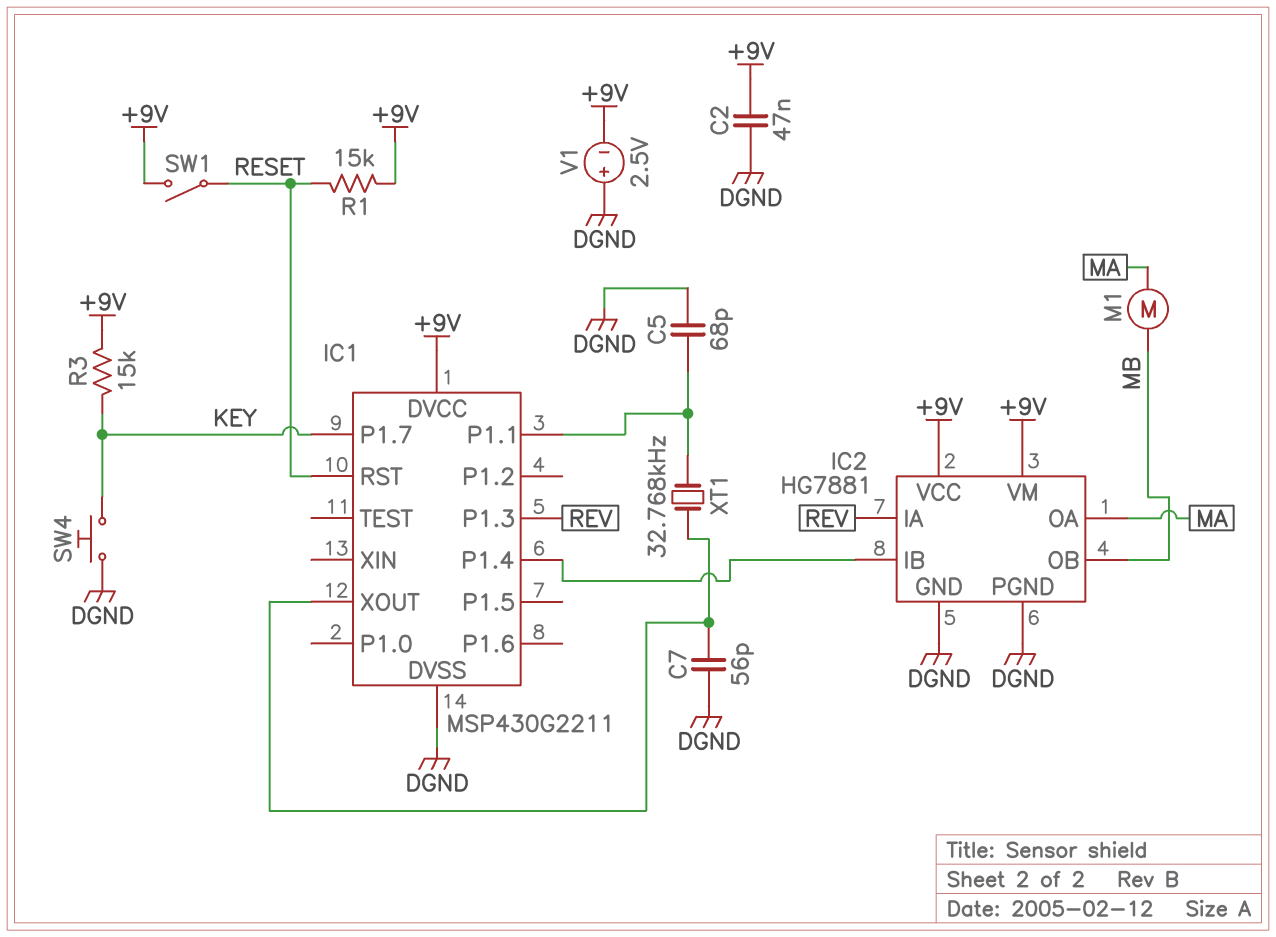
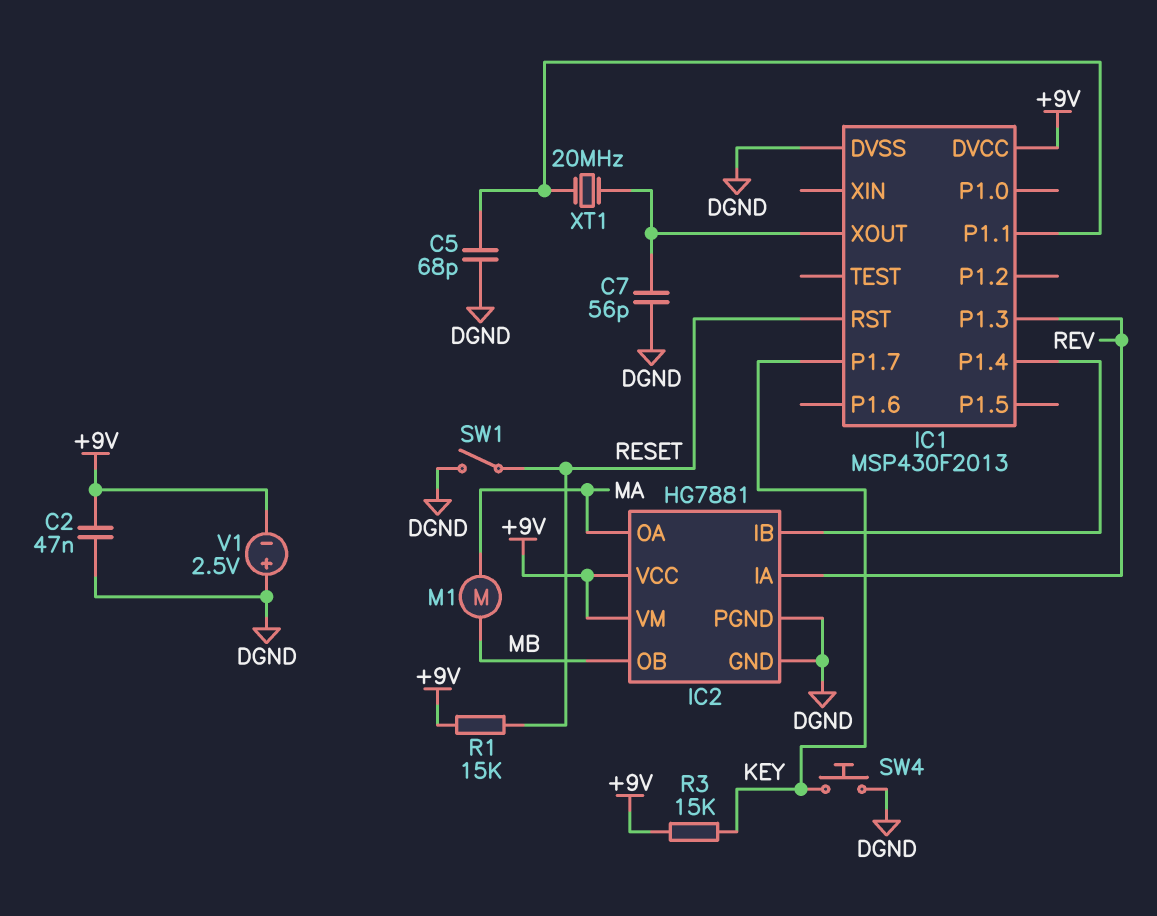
IC1: MSP430G2211 -> MSP430F2013
SW1: switch (+9V, RESET) -> switch (DGND, RESET)
XT1: 32.768kHz (IC1/P1.1, IC1/XOUT) -> 20MHz (IC1/P1.1, IC1/XOUT)

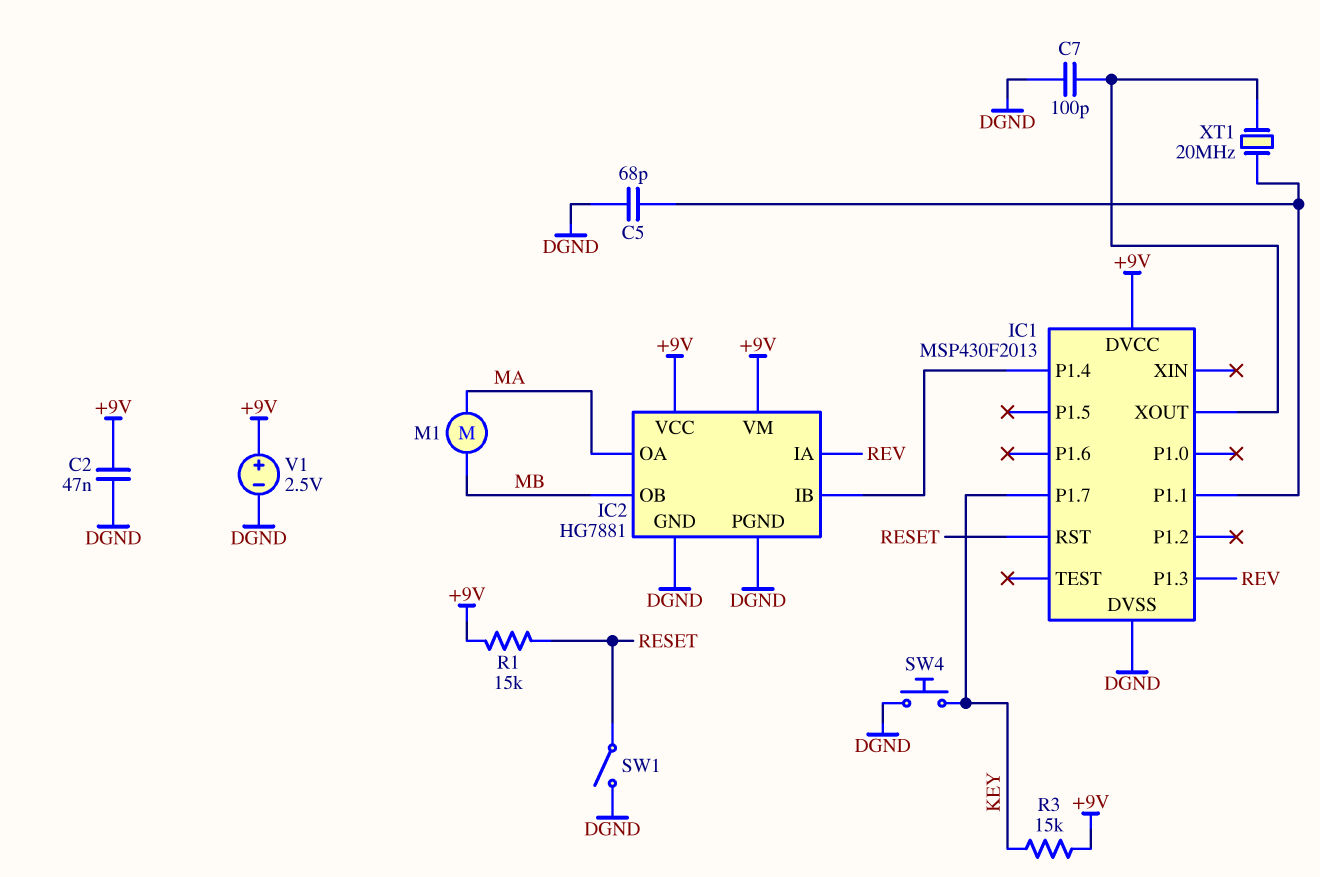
C7: 56pF (DGND, IC1/XOUT) -> 100pF (DGND, IC1/XOUT)
V1: 2.5V (plus DGND, minus +9V) -> 2.5V (plus +9V, minus DGND)

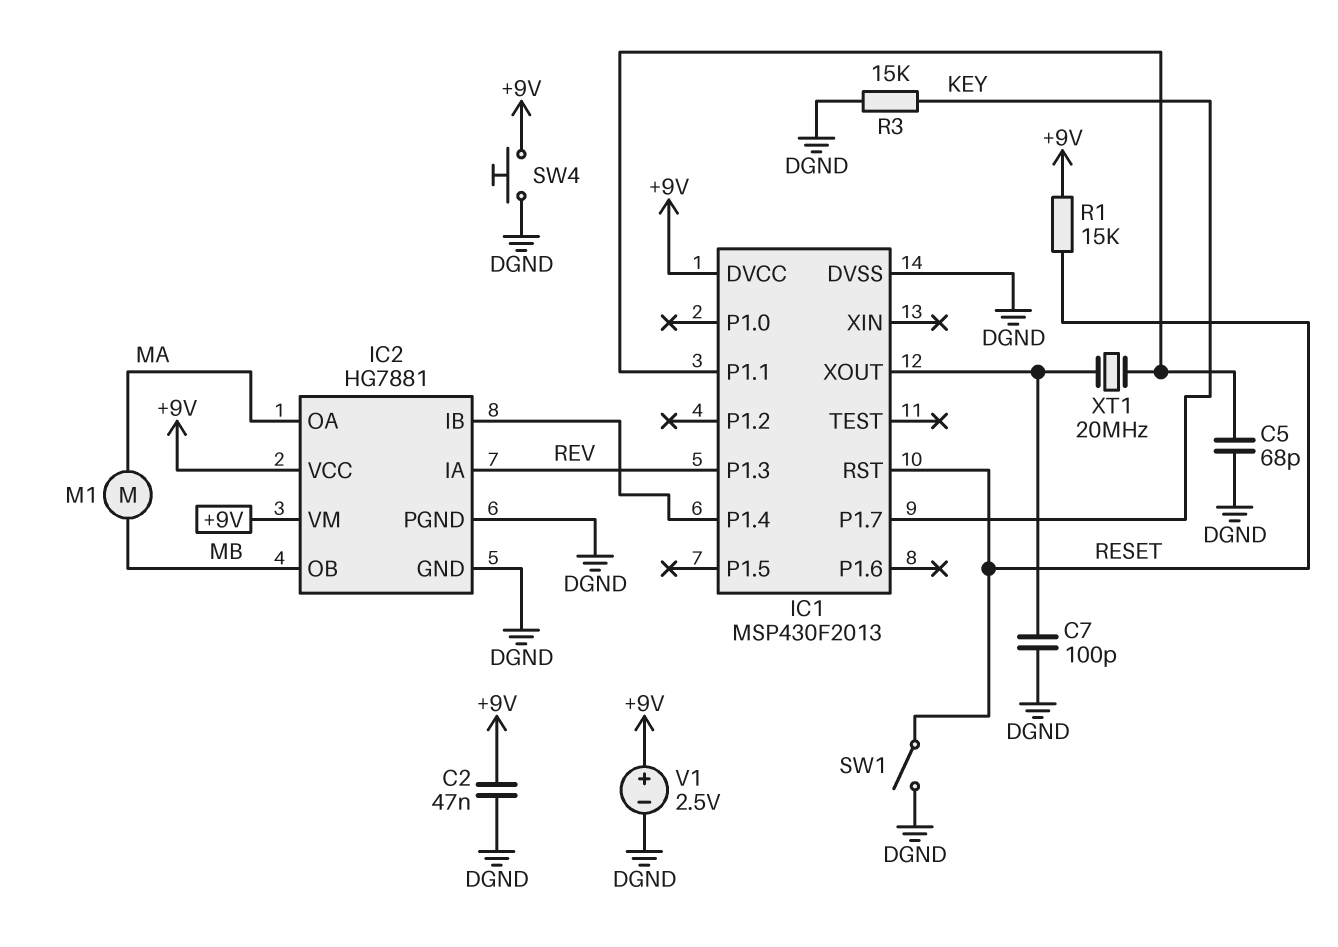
R3: 15k (+9V, KEY) -> 15k (DGND, KEY)
SW4: button (DGND, KEY) -> button (+9V, DGND)

